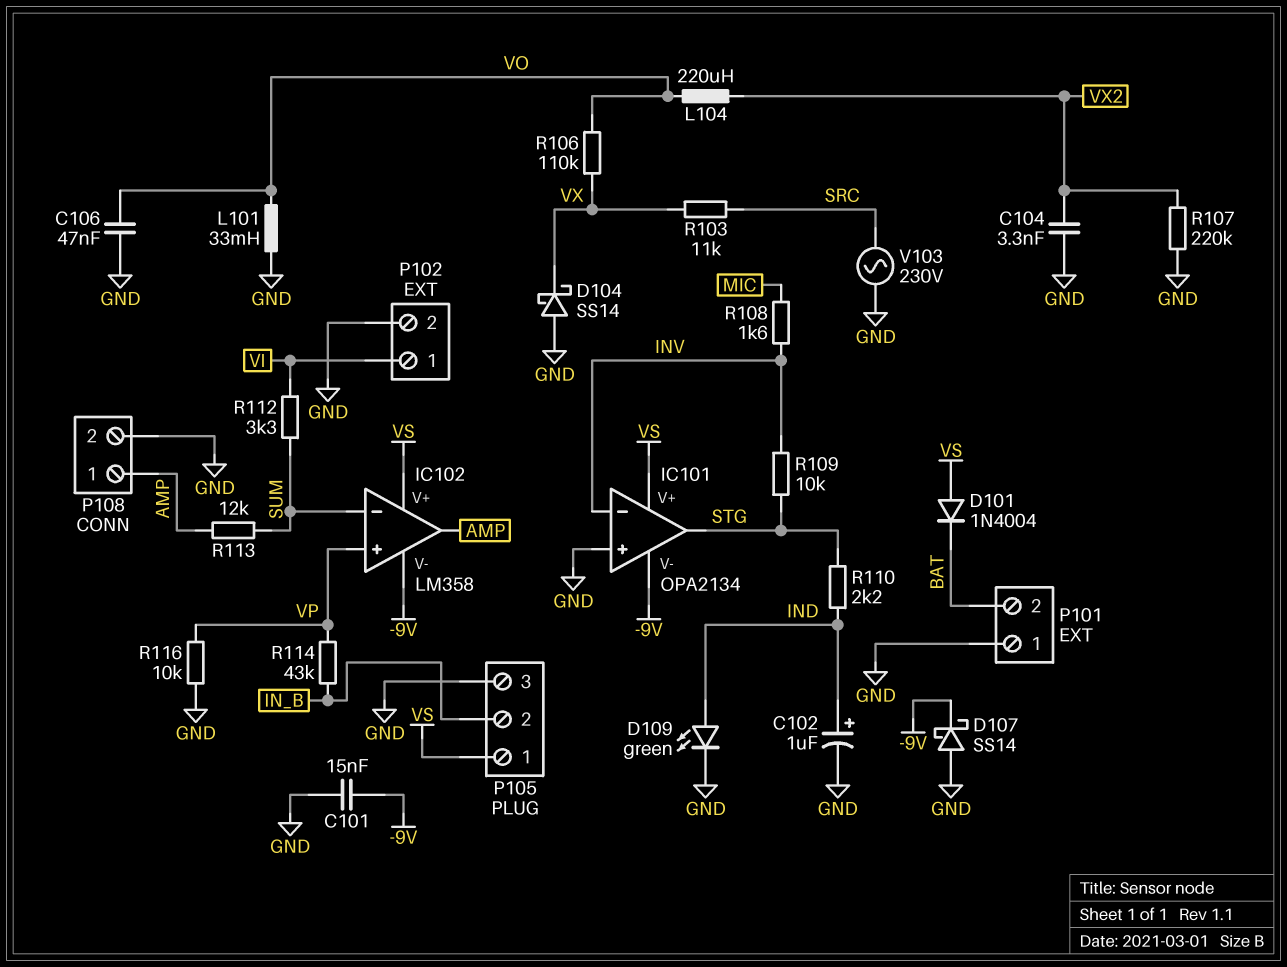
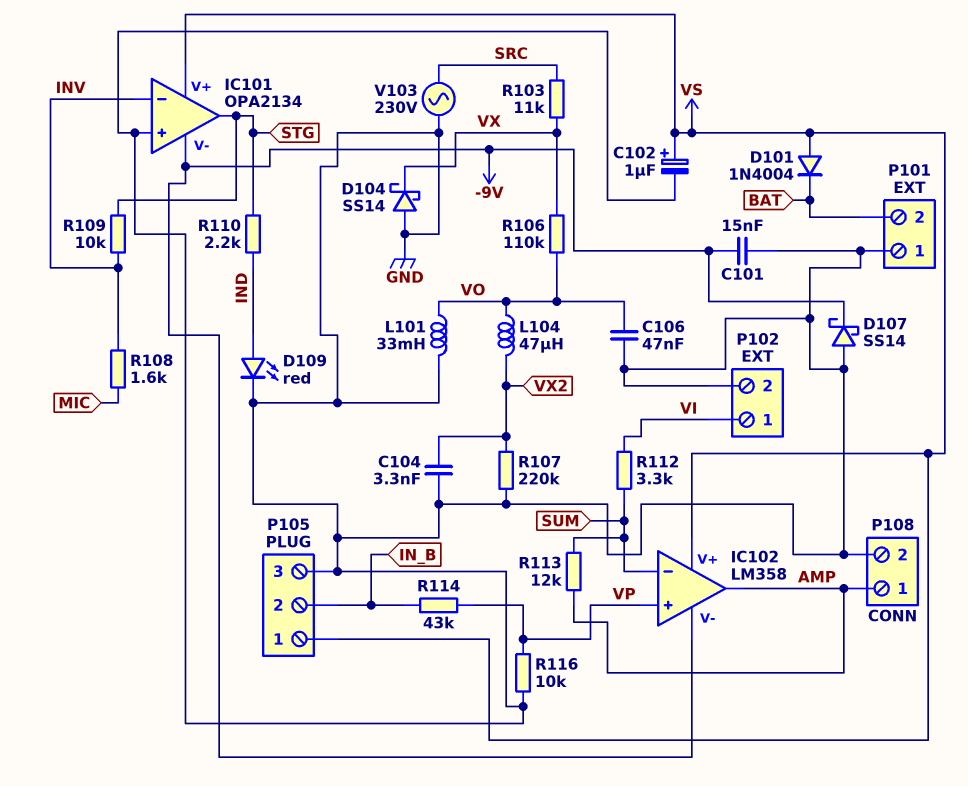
C102: 1uF (plus IND, minus GND) -> 1uF (plus VS, minus GND)
D109: LED green (A IND, K GND) -> LED red (A IND, K GND)
L104: 220uH (VO, VX2) -> 47uH (VO, VX2)

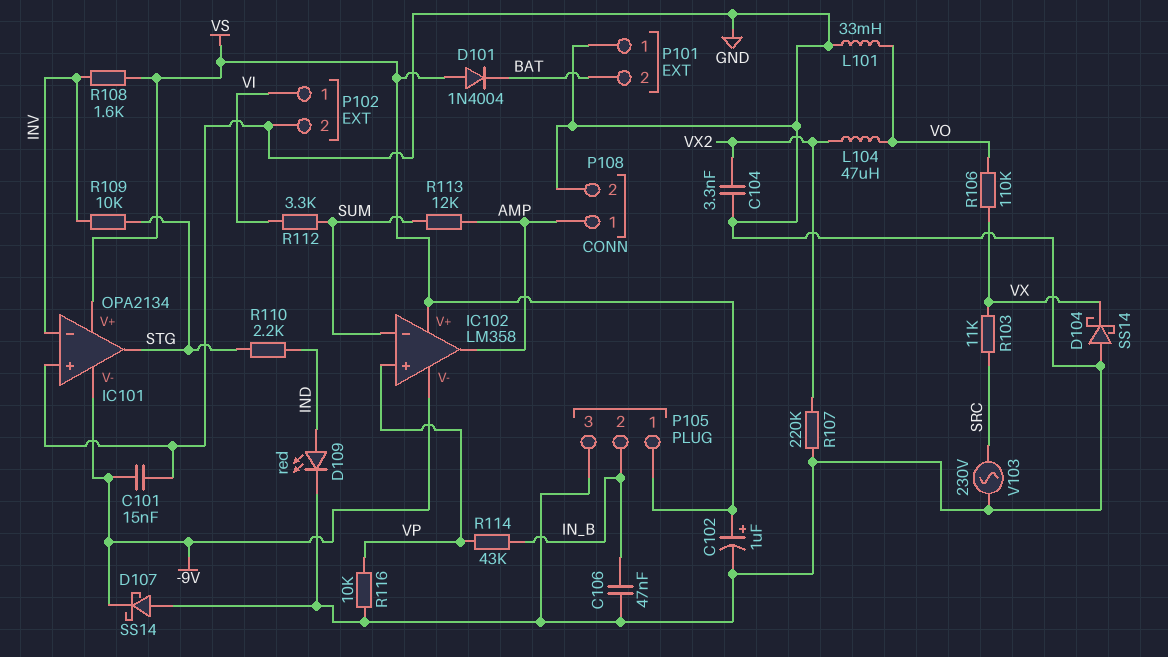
C106: 47nF (GND, VO) -> 47nF (GND, IN_B)
R108: 1.6k (INV, MIC) -> 1.6k (INV, VS)

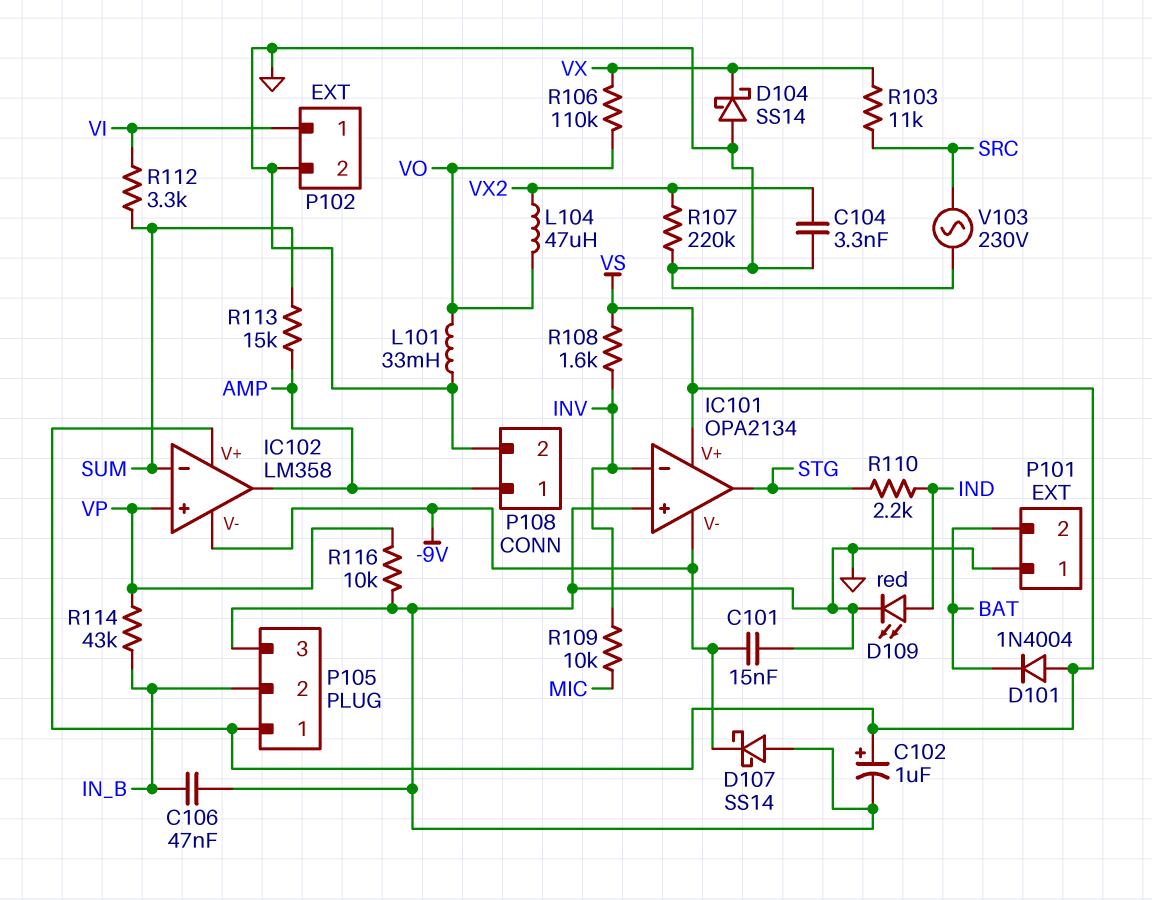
R109: 10k (INV, STG) -> 10k (INV, MIC)
R113: 12k (AMP, SUM) -> 15k (AMP, SUM)

